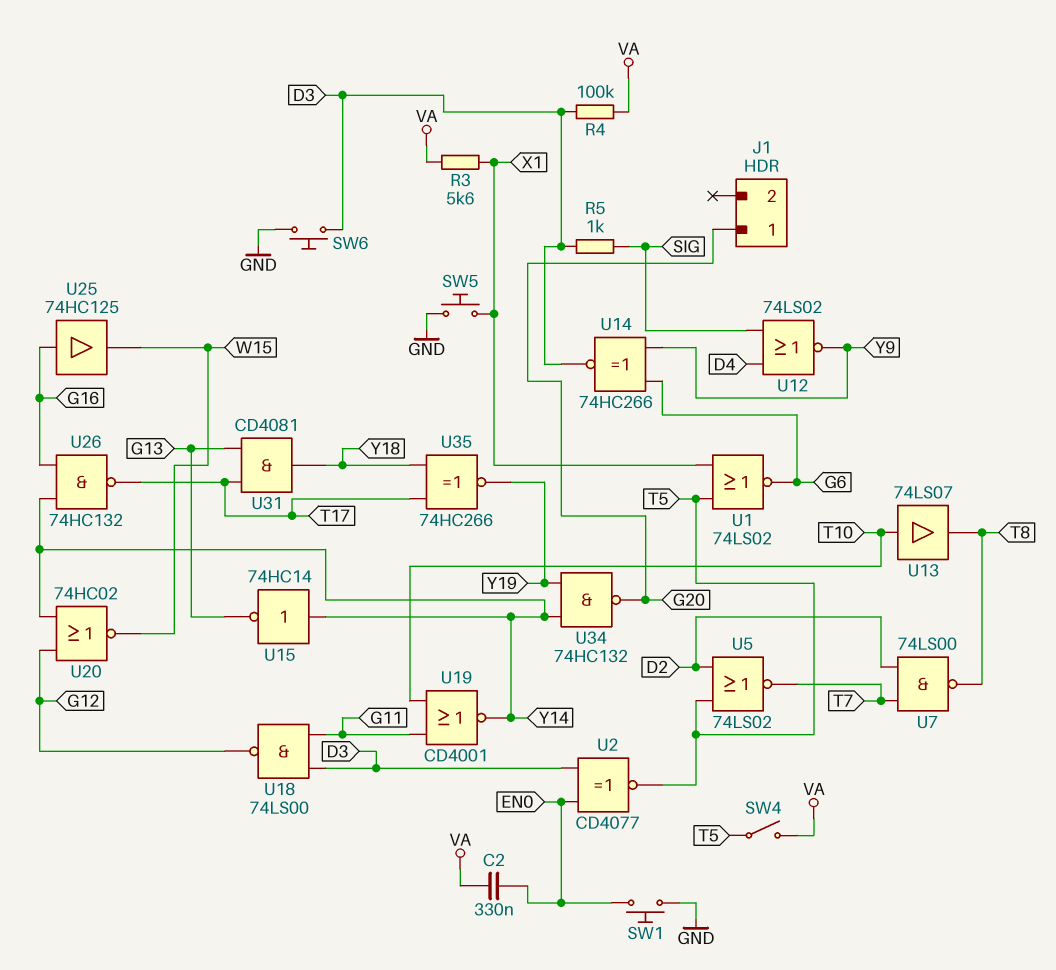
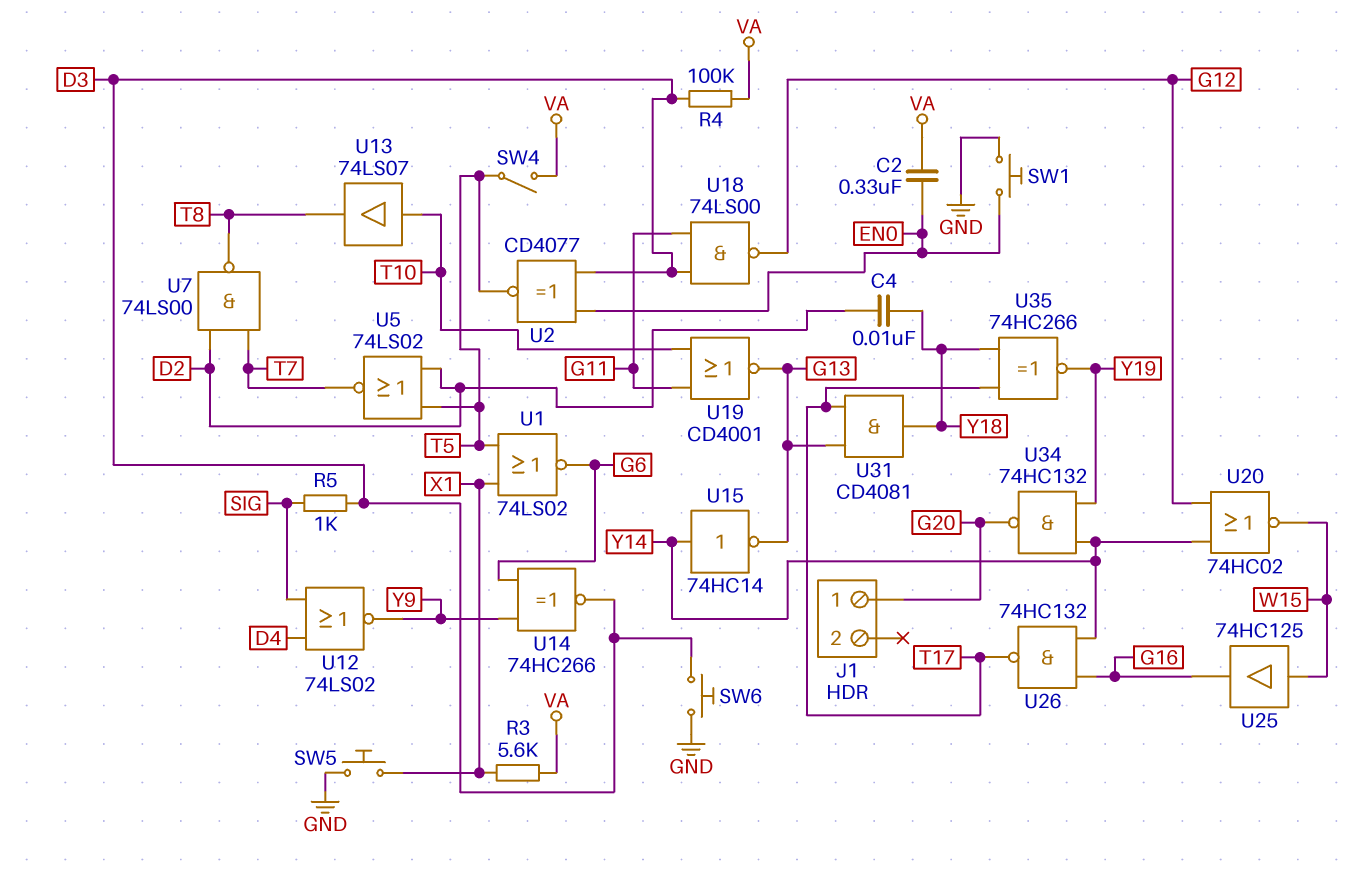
C4: none -> 10nF (D2, Y18)
U19: NOR CD4001 (in G11, in T10, out Y14) -> NOR CD4001 (in G11, in T10, out G13)
U25: buffer 74HC125 (in G16, out W15) -> buffer 74HC125 (in W15, out G16)

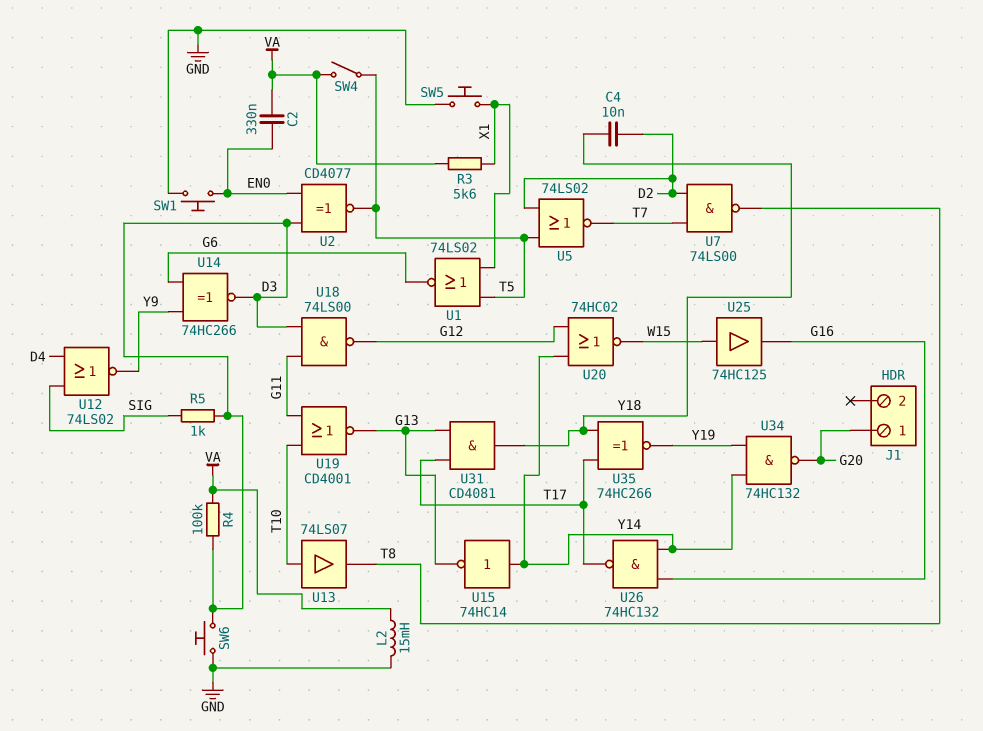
L2: none -> 15mH (GND, VA)

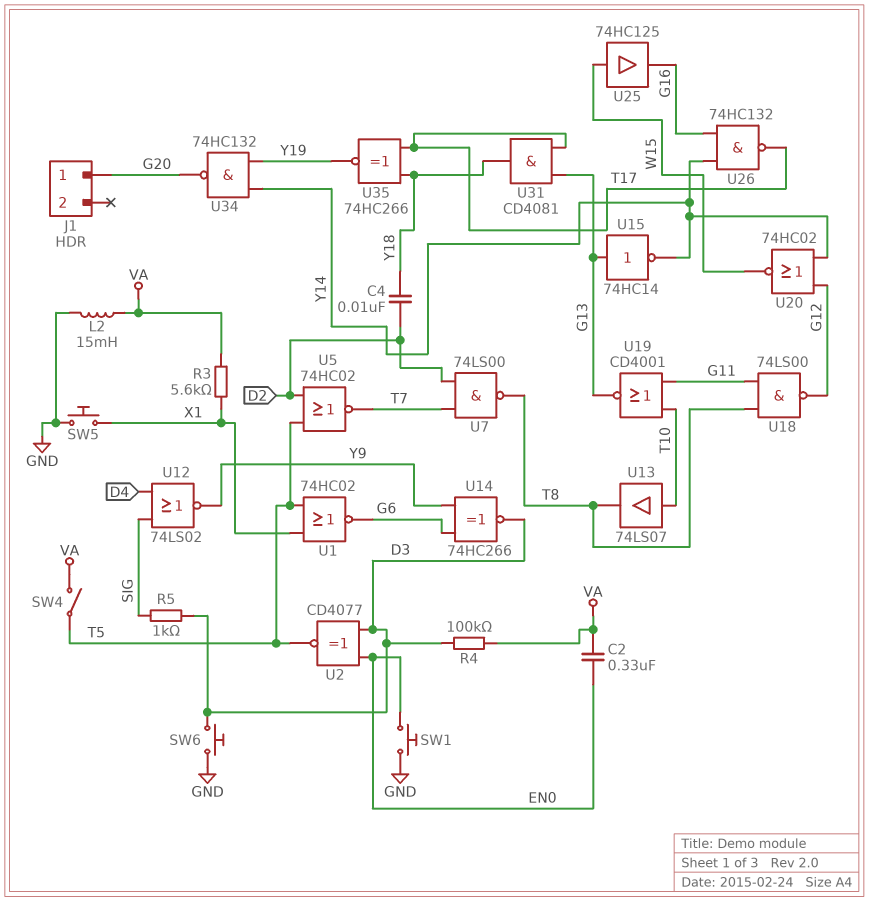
U1: NOR 74LS02 (in T5, in X1, out G6) -> NOR 74HC02 (in T5, in X1, out G6)
U5: NOR 74LS02 (in D2, in T5, out T7) -> NOR 74HC02 (in D2, in T5, out T7)
U15: NOT 74HC14 (in Y14, out G13) -> NOT 74HC14 (in G13, out Y14)
U18: NAND 74LS00 (in D3, in G11, out G12) -> NAND 74LS00 (in G11, in T8, out G12)

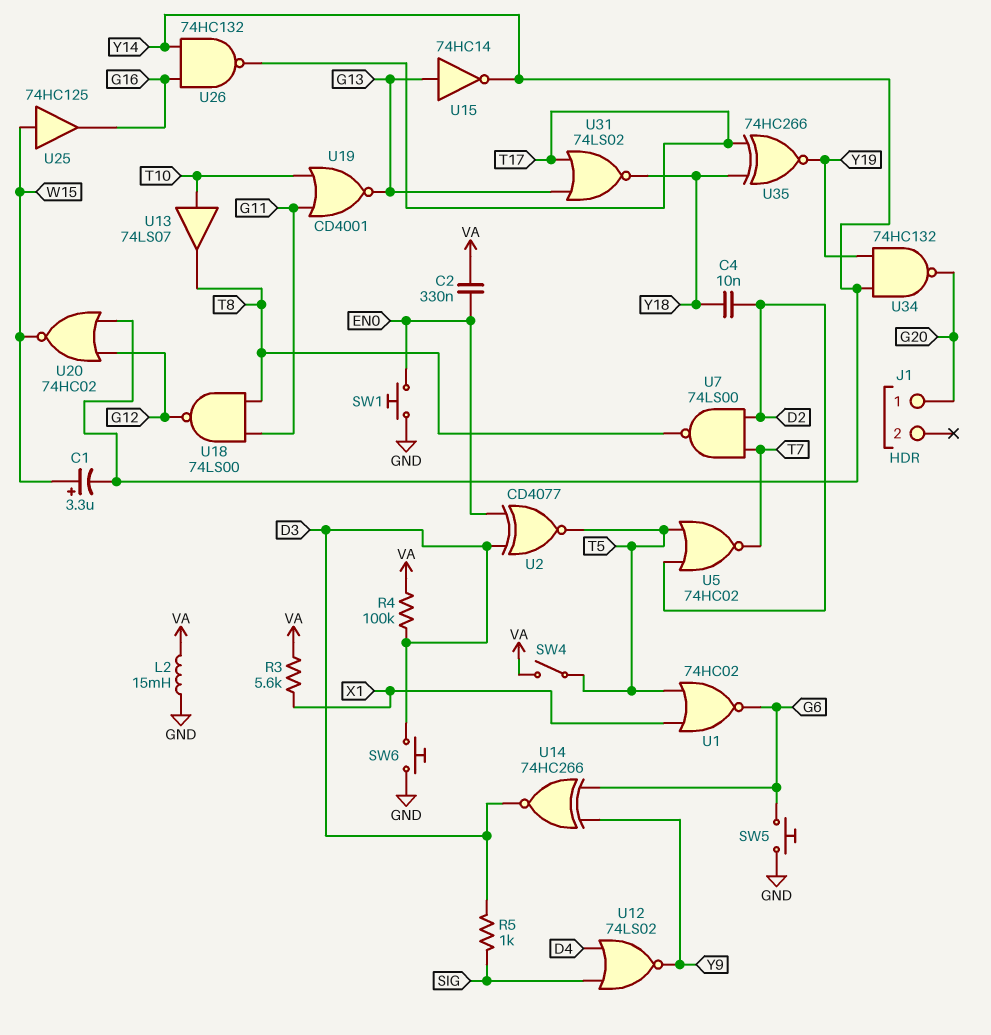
C1: none -> 3.3uF (plus W15, minus Y14)
SW5: button (GND, X1) -> button (G6, GND)
U31: AND CD4081 (in G13, in T17, out Y18) -> NOR 74LS02 (in G13, in T17, out Y18)

